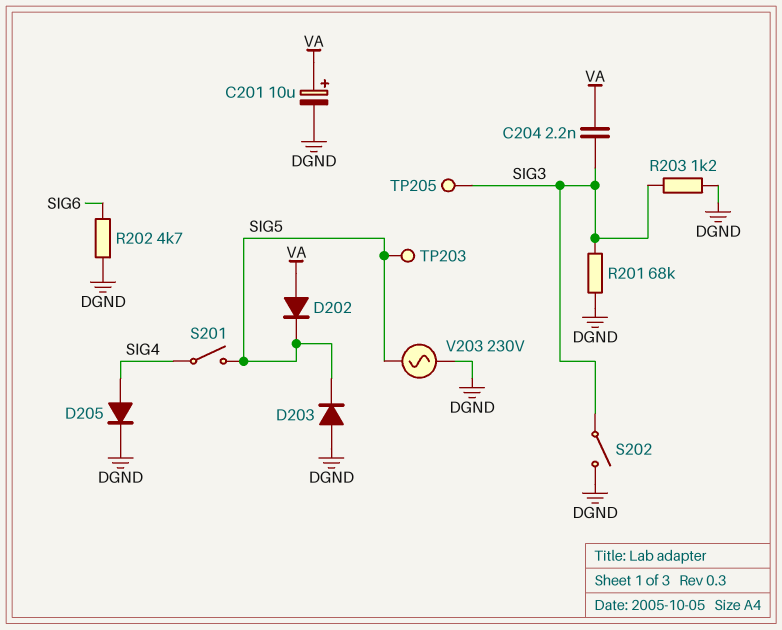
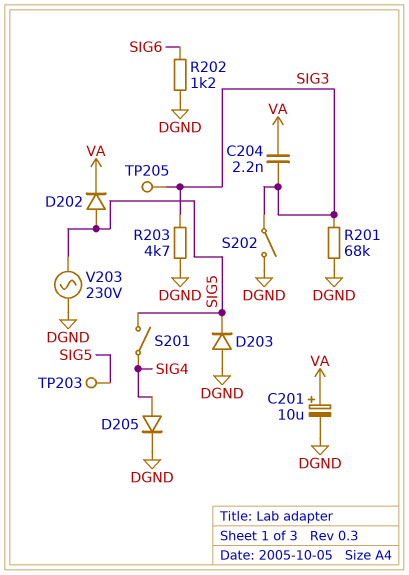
D202: diode (A VA, K SIG5) -> diode (A SIG5, K VA)
R202: 4.7k (DGND, SIG6) -> 1.2k (DGND, SIG6)
R203: 1.2k (DGND, SIG3) -> 4.7k (DGND, SIG3)

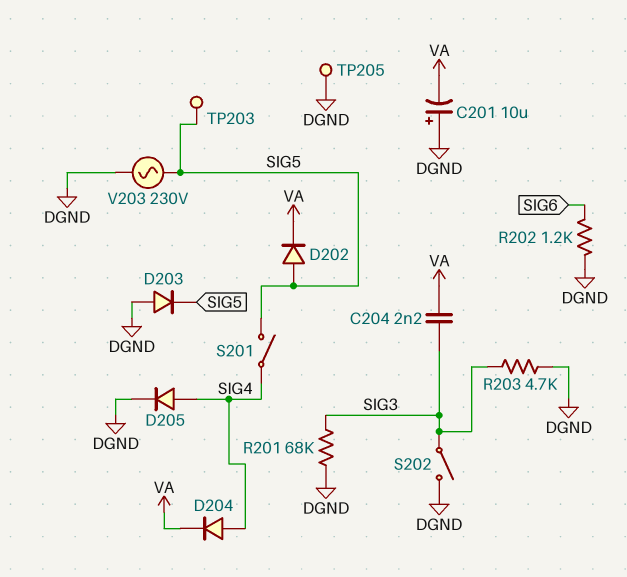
C201: 10uF (plus VA, minus DGND) -> 10uF (plus DGND, minus VA)
D204: none -> diode (A SIG4, K VA)
TP205: test point (SIG3) -> test point (DGND)

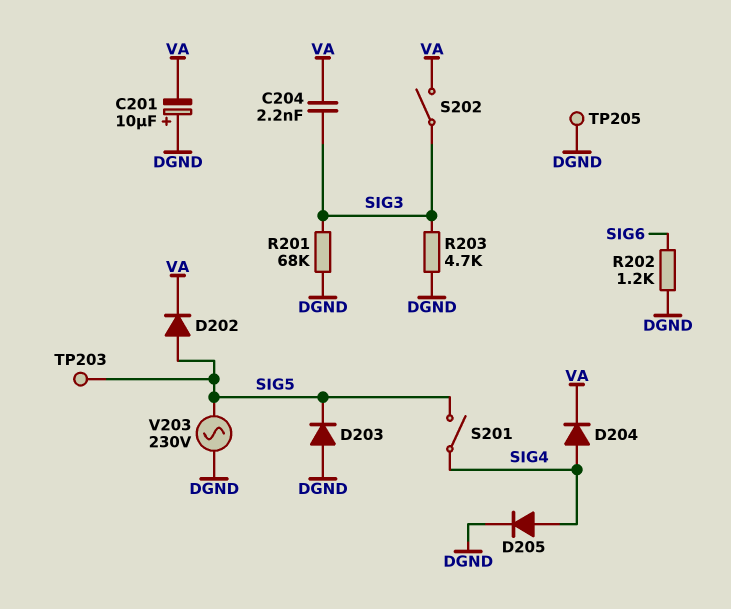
S202: switch (DGND, SIG3) -> switch (SIG3, VA)

